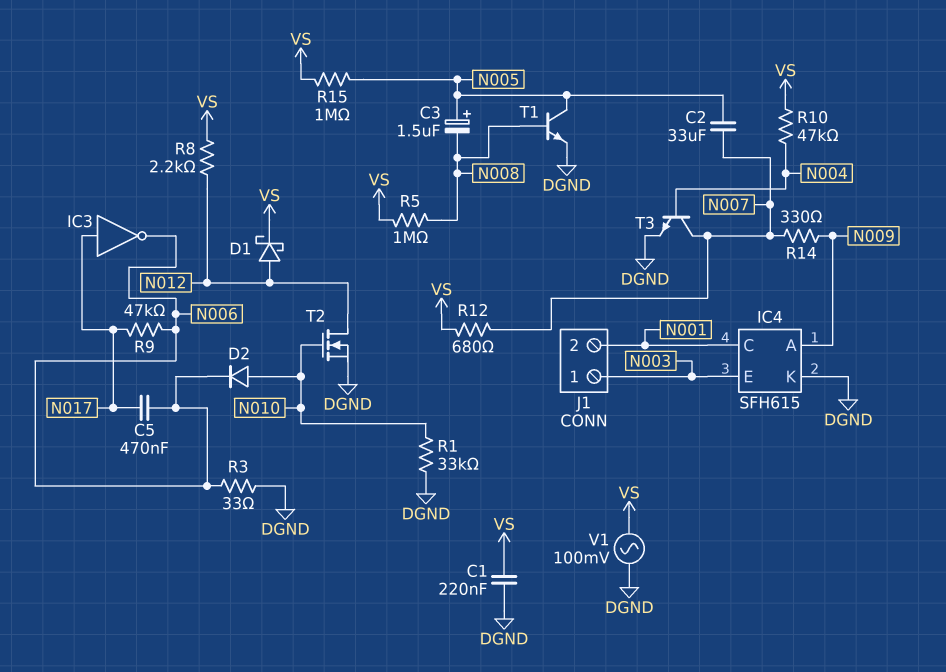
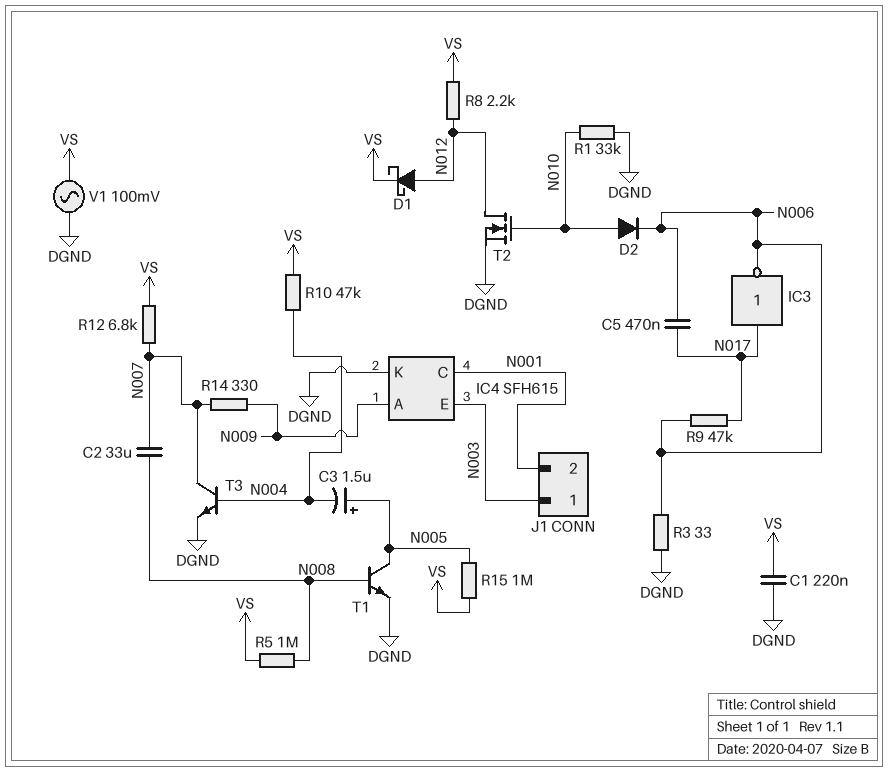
C2: 33uF (N005, N007) -> 33uF (N007, N008)
C3: 1.5uF (plus N005, minus N008) -> 1.5uF (plus N005, minus N004)
R12: 680 (N007, VS) -> 6.8k (N007, VS)

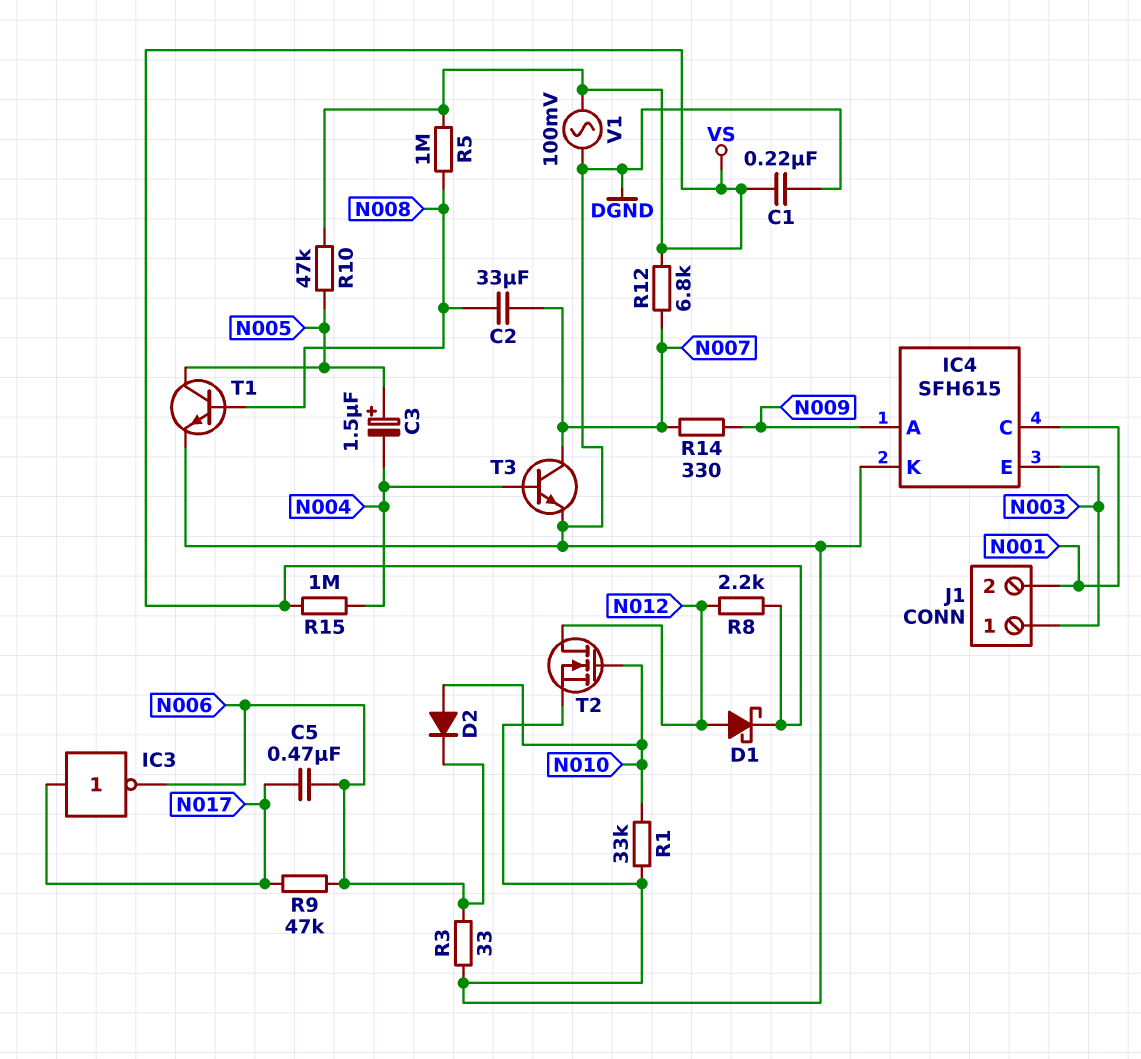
R10: 47k (N004, VS) -> 47k (N005, VS)
R15: 1M (N005, VS) -> 1M (N004, VS)

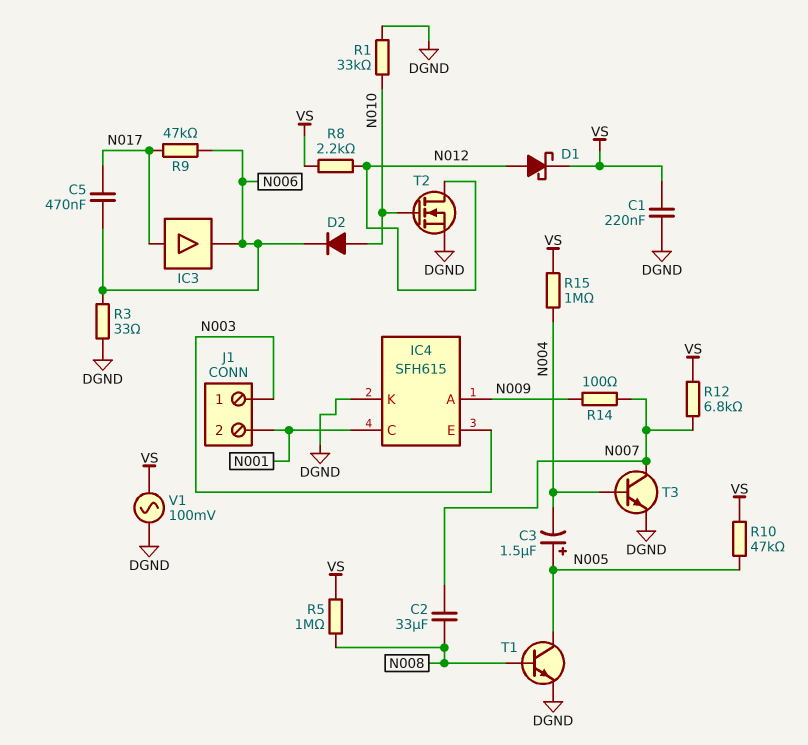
IC3: NOT (in N017, out N006) -> buffer (in N017, out N006)
R14: 330 (N007, N009) -> 100 (N007, N009)

